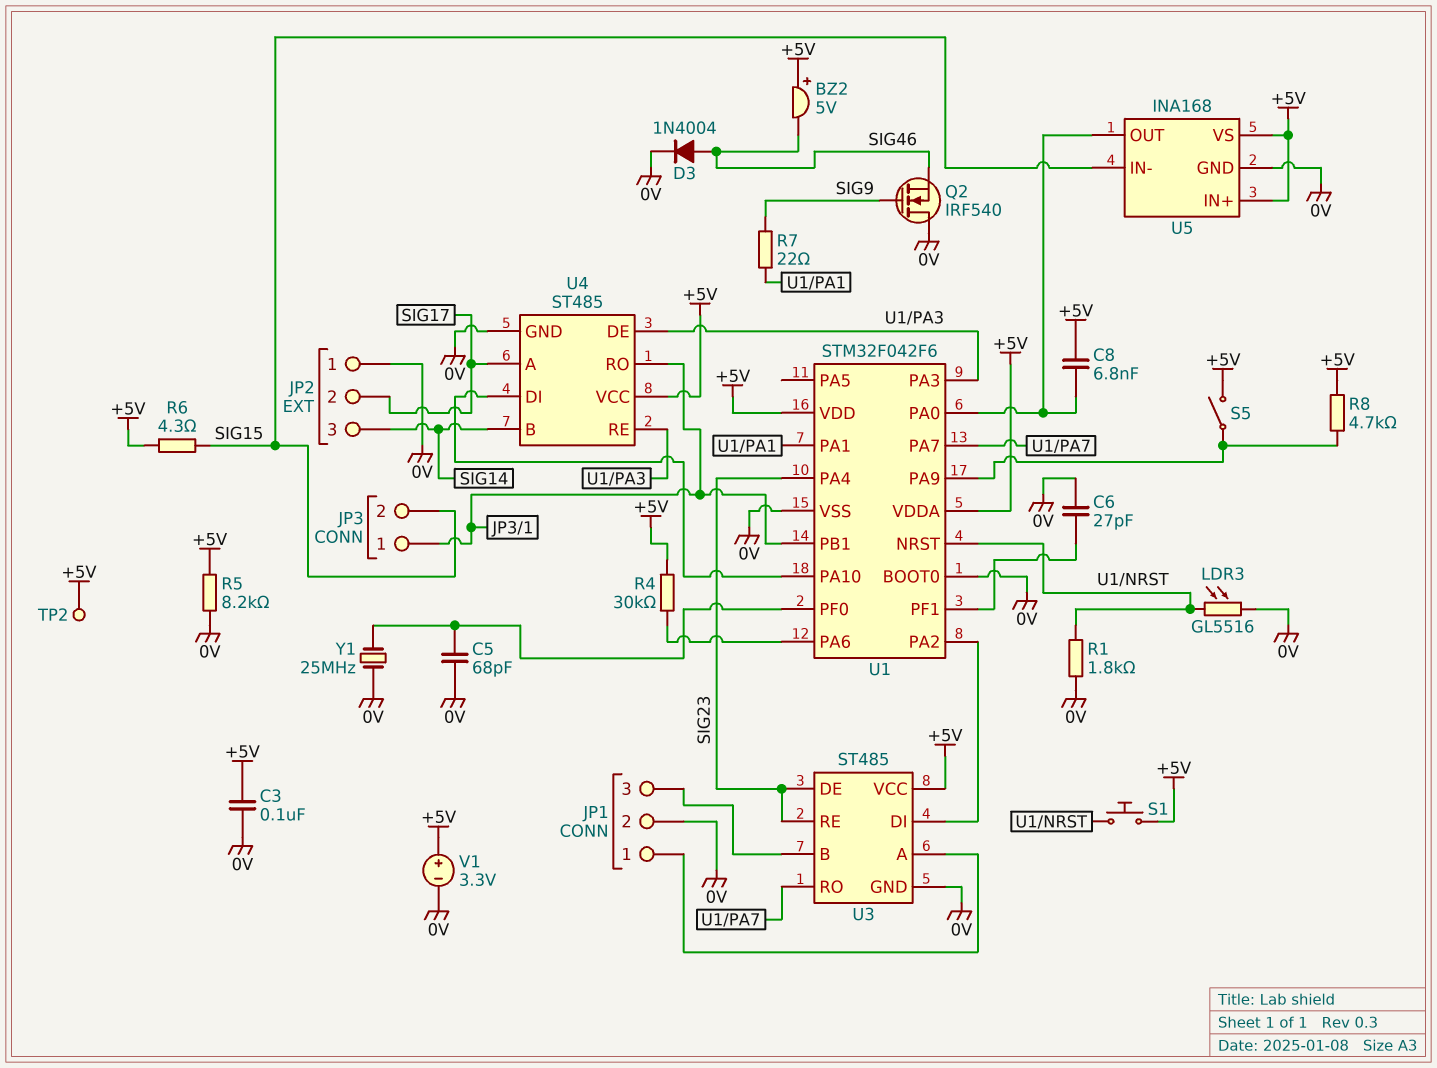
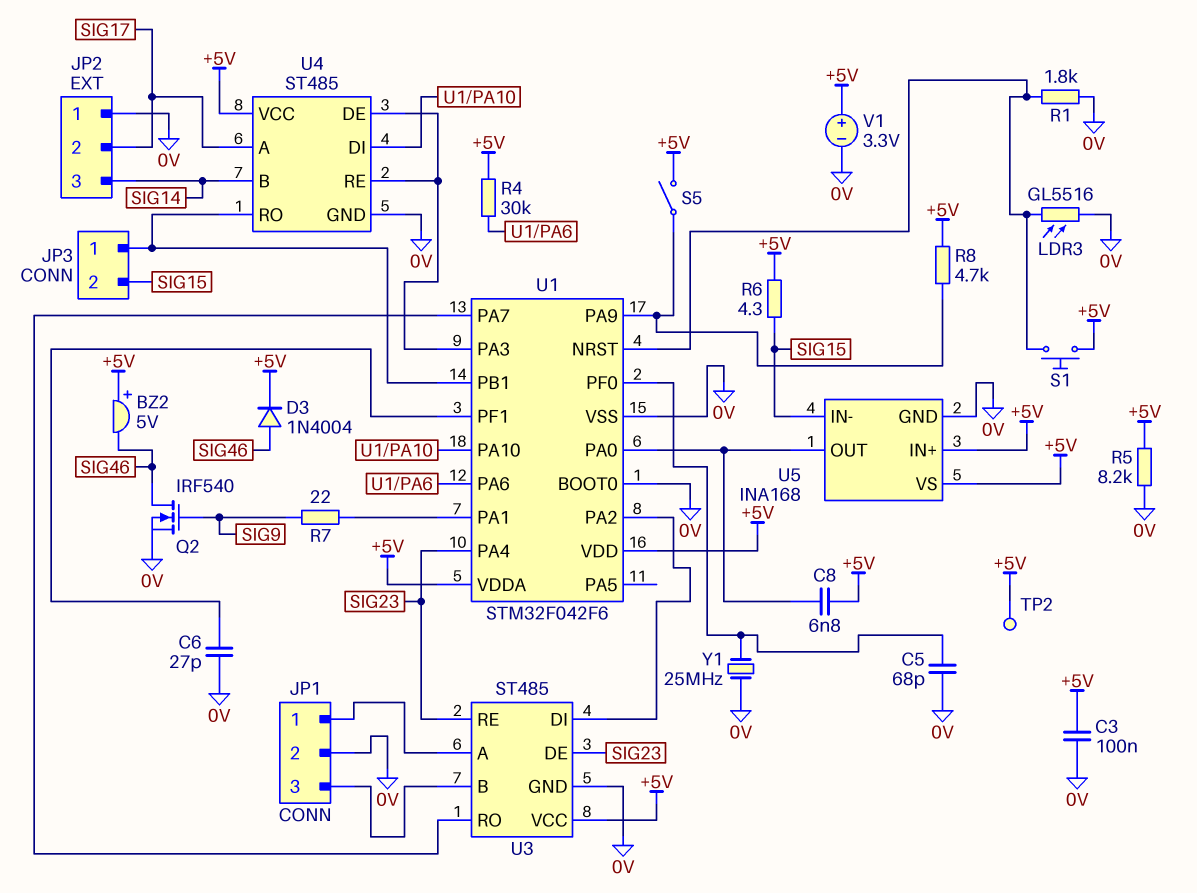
D3: diode 1N4004 (A SIG46, K 0V) -> diode 1N4004 (A SIG46, K +5V)
Q2: NMOS IRF540 (G SIG9, D 0V, S SIG46) -> NMOS IRF540 (G SIG9, D SIG46, S 0V)

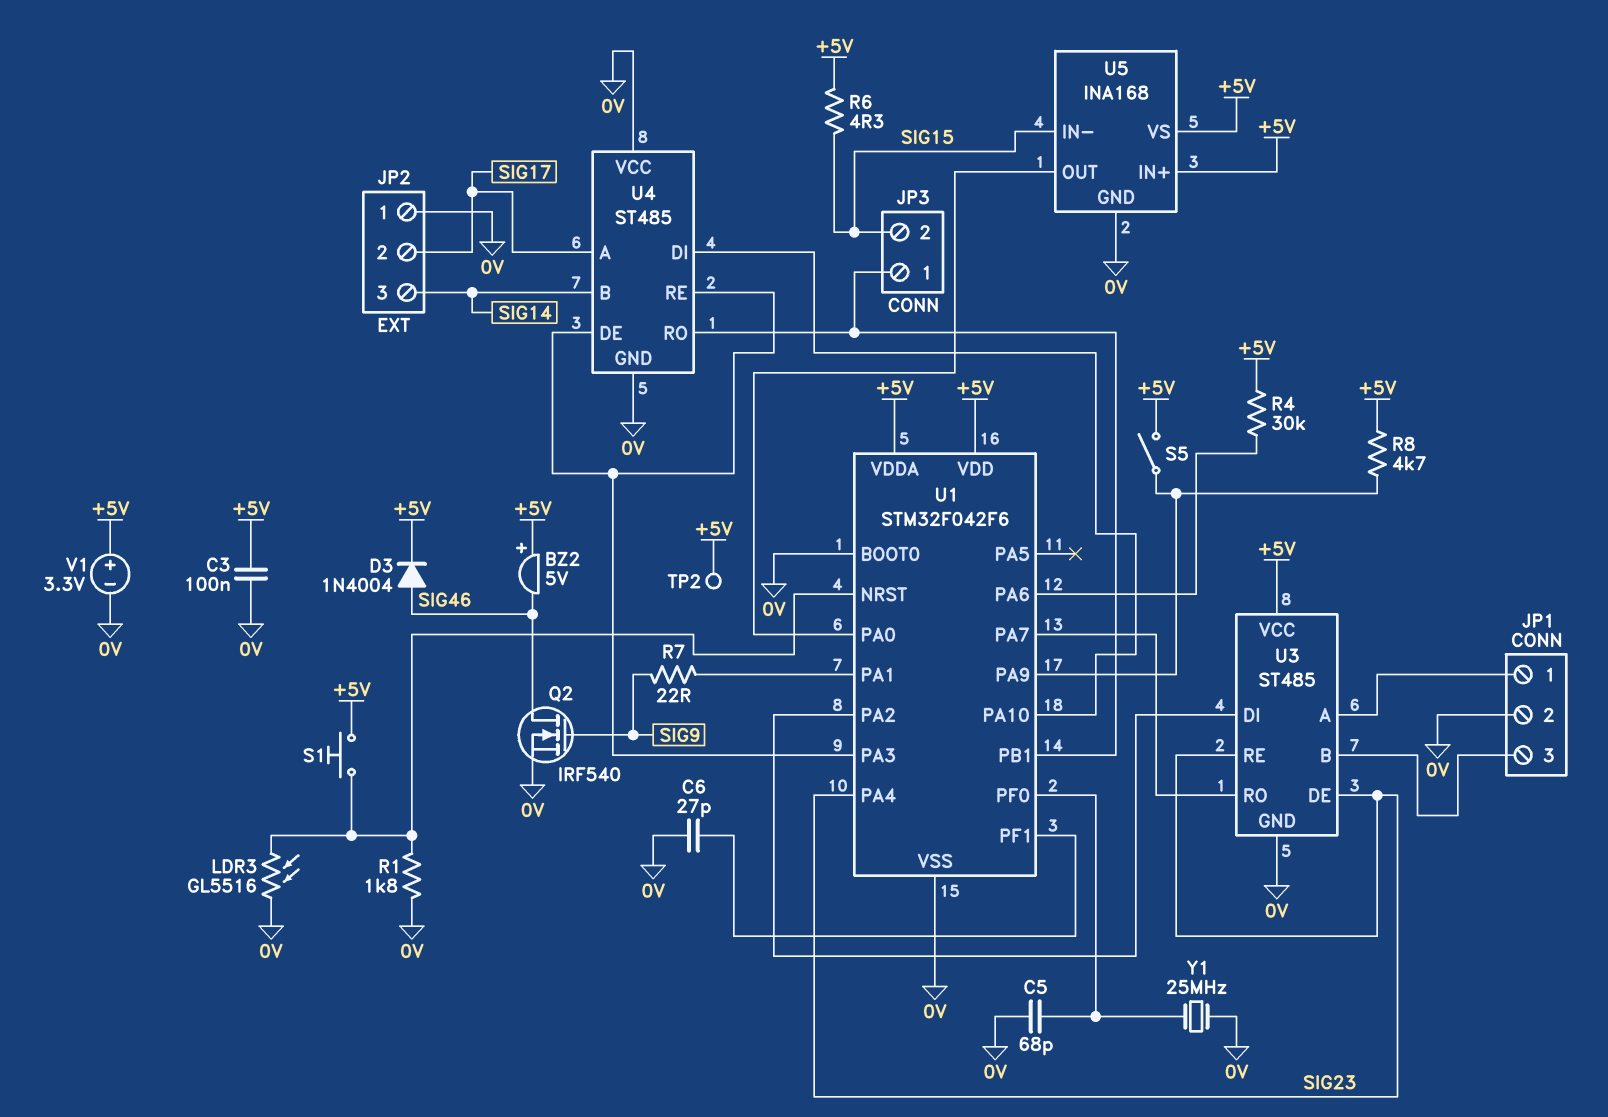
C8: 6.8nF (+5V, U1/PA0) -> none
R5: 8.2k (+5V, 0V) -> none
U4 pin VCC: +5V -> 0V

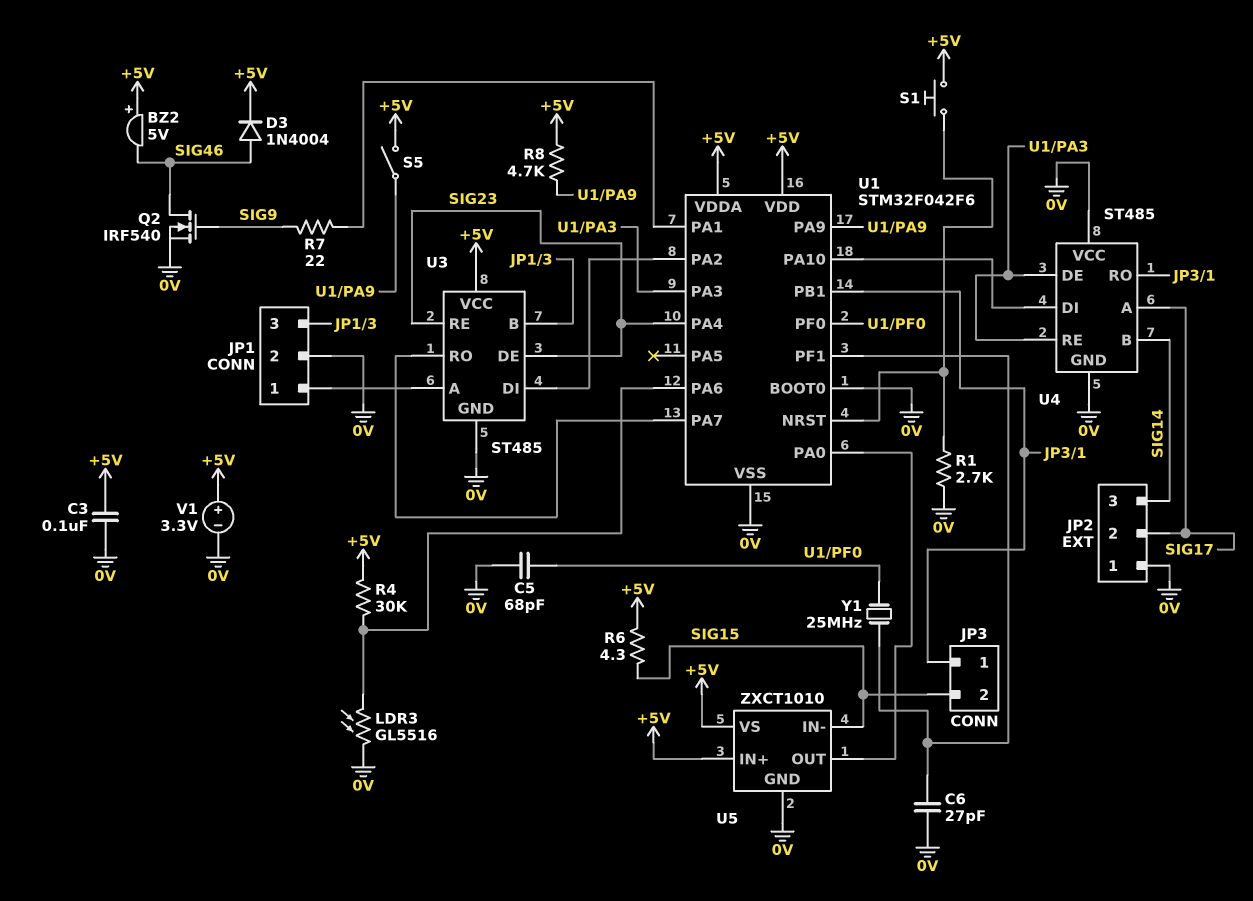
LDR3: GL5516 (0V, U1/NRST) -> GL5516 (0V, U1/PA6)
R1: 1.8k (0V, U1/NRST) -> 2.7k (0V, U1/NRST)
TP2: test point (+5V) -> none
U5: INA168 -> ZXCT1010
Y1: 25MHz (0V, U1/PF0) -> 25MHz (U1/PF0, U1/PF1)

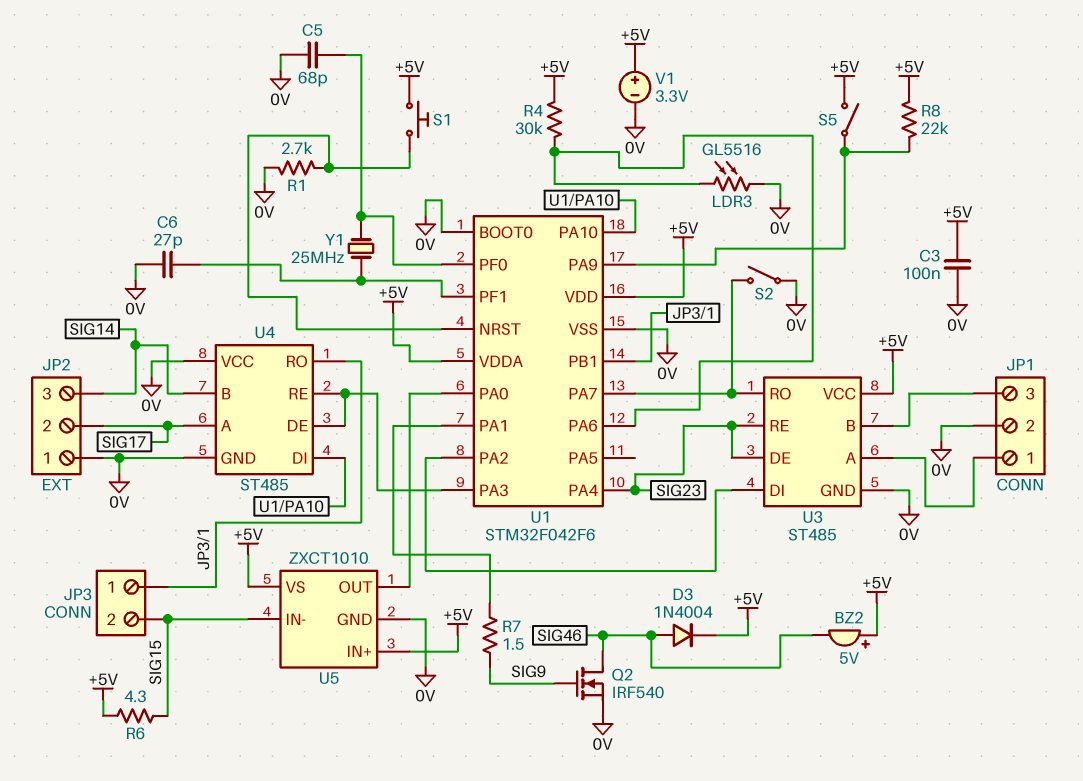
R7: 22 (SIG9, U1/PA1) -> 1.5 (SIG9, U1/PA1)
R8: 4.7k (+5V, U1/PA9) -> 22k (+5V, U1/PA9)
S2: none -> switch (0V, U1/PA7)

